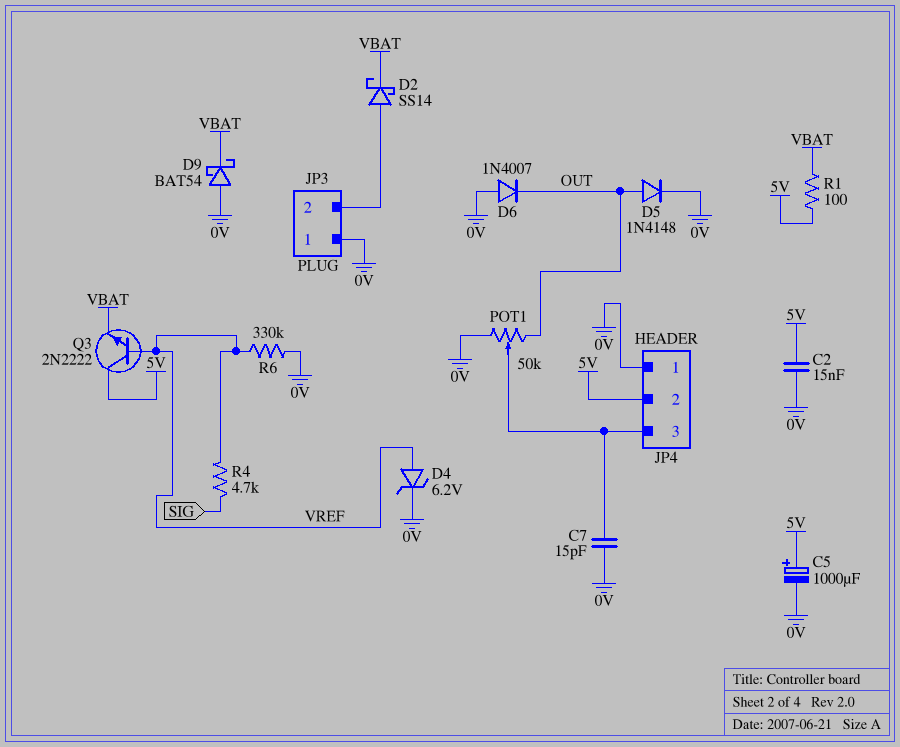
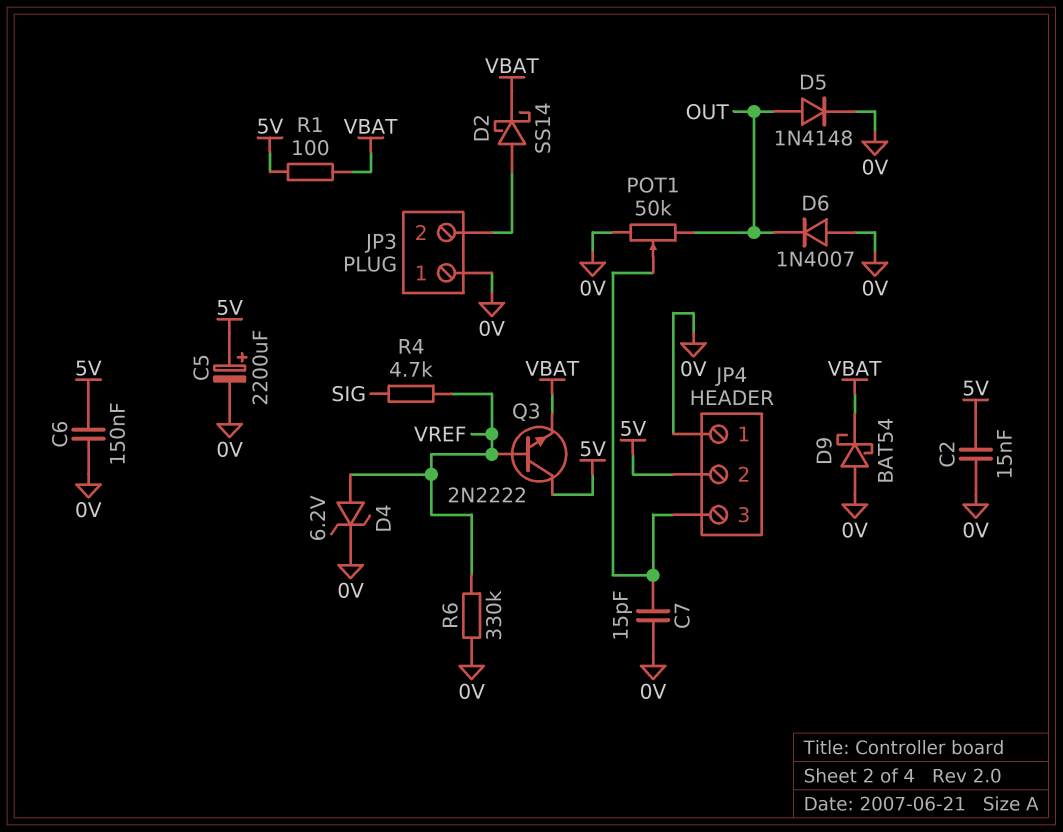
C5: 1000uF (plus 5V, minus 0V) -> 2200uF (plus 5V, minus 0V)
C6: none -> 150nF (0V, 5V)

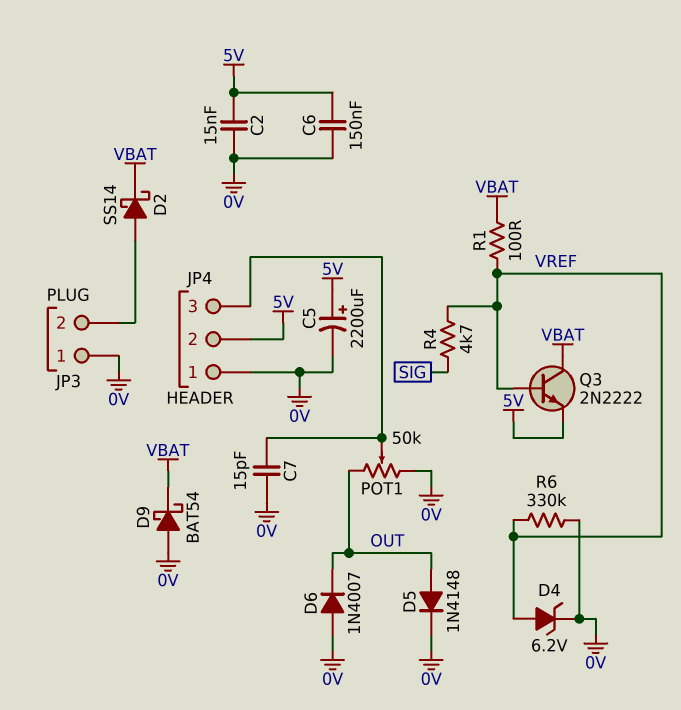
Q3: NPN 2N2222 (B VREF, C 5V, E VBAT) -> NPN 2N2222 (B VREF, C VBAT, E 5V)
R1: 100 (5V, VBAT) -> 100 (VBAT, VREF)

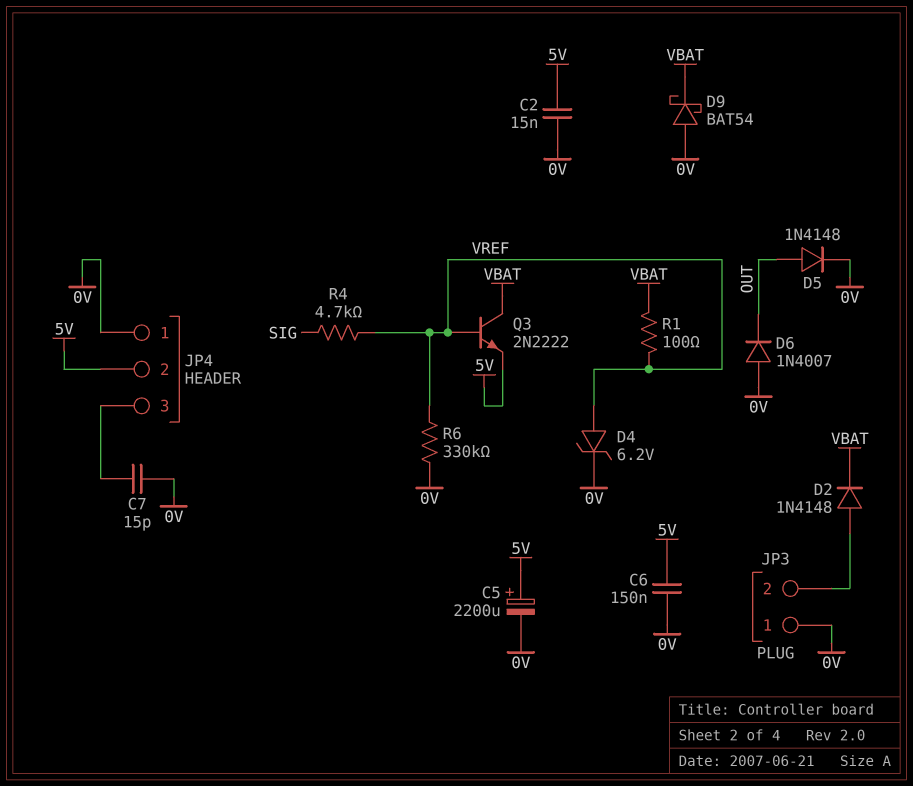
D2: schottky SS14 (A JP3/2, K VBAT) -> diode 1N4148 (A JP3/2, K VBAT)
POT1: 50k (0V, OUT, wiper JP4/3) -> none

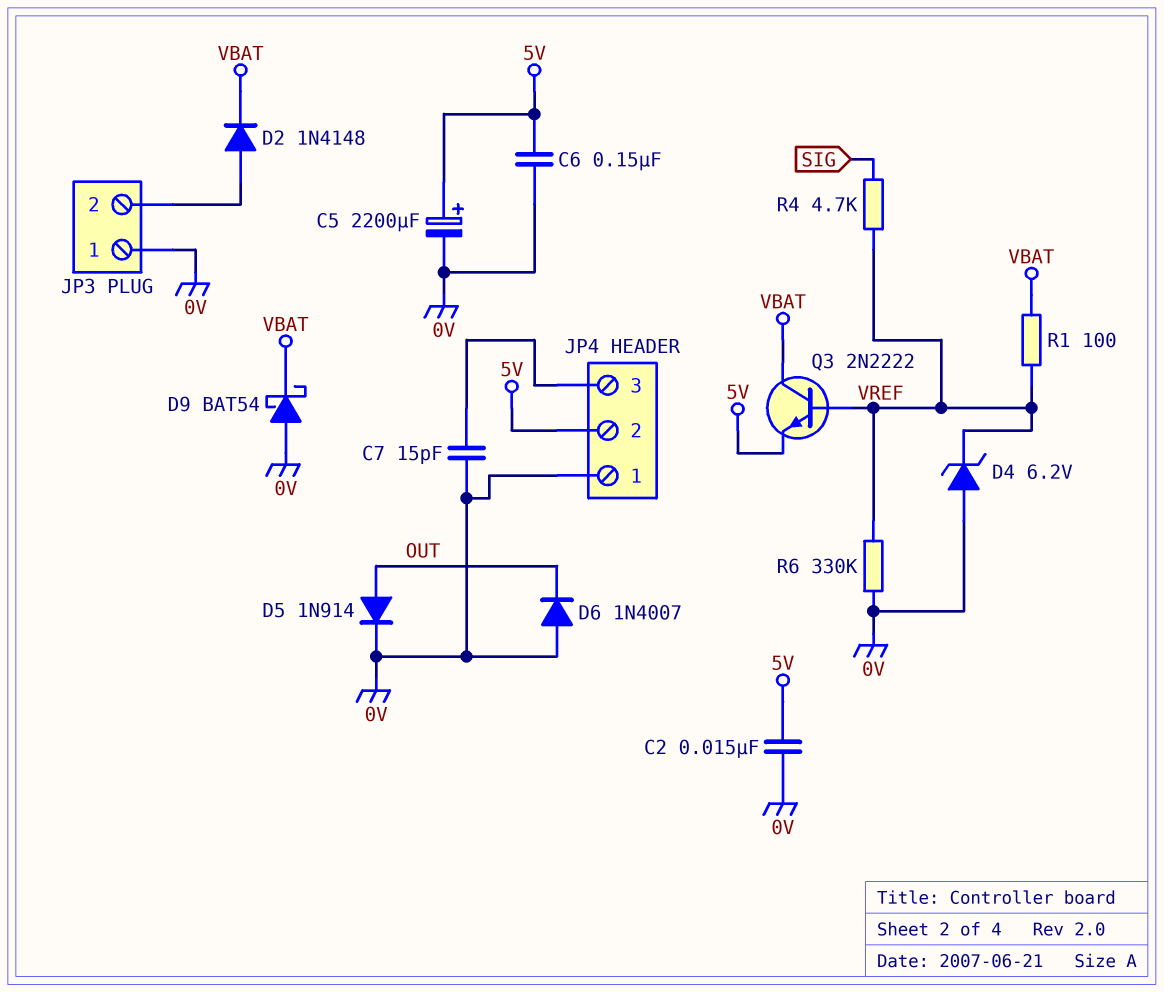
D4: zener 6.2V (A VREF, K 0V) -> zener 6.2V (A 0V, K VREF)
D5: diode 1N4148 (A OUT, K 0V) -> diode 1N914 (A OUT, K 0V)

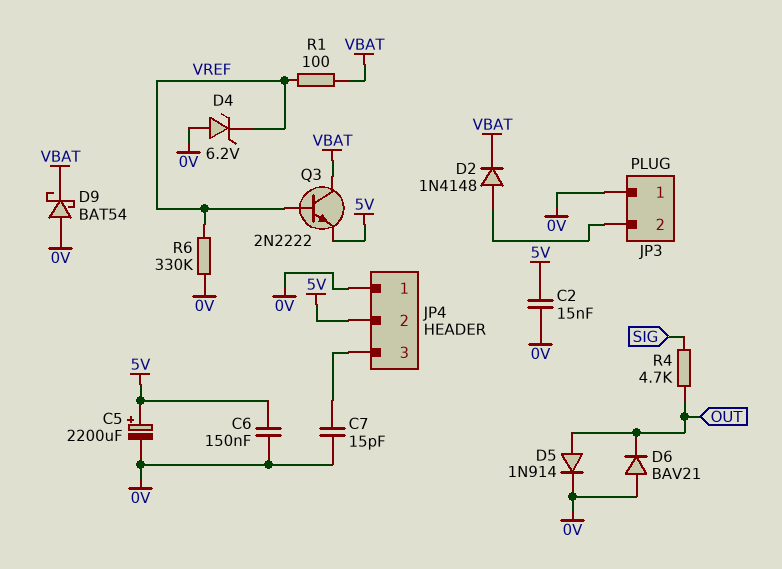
D6: diode 1N4007 (A 0V, K OUT) -> diode BAV21 (A 0V, K OUT)
R4: 4.7k (SIG, VREF) -> 4.7k (OUT, SIG)

